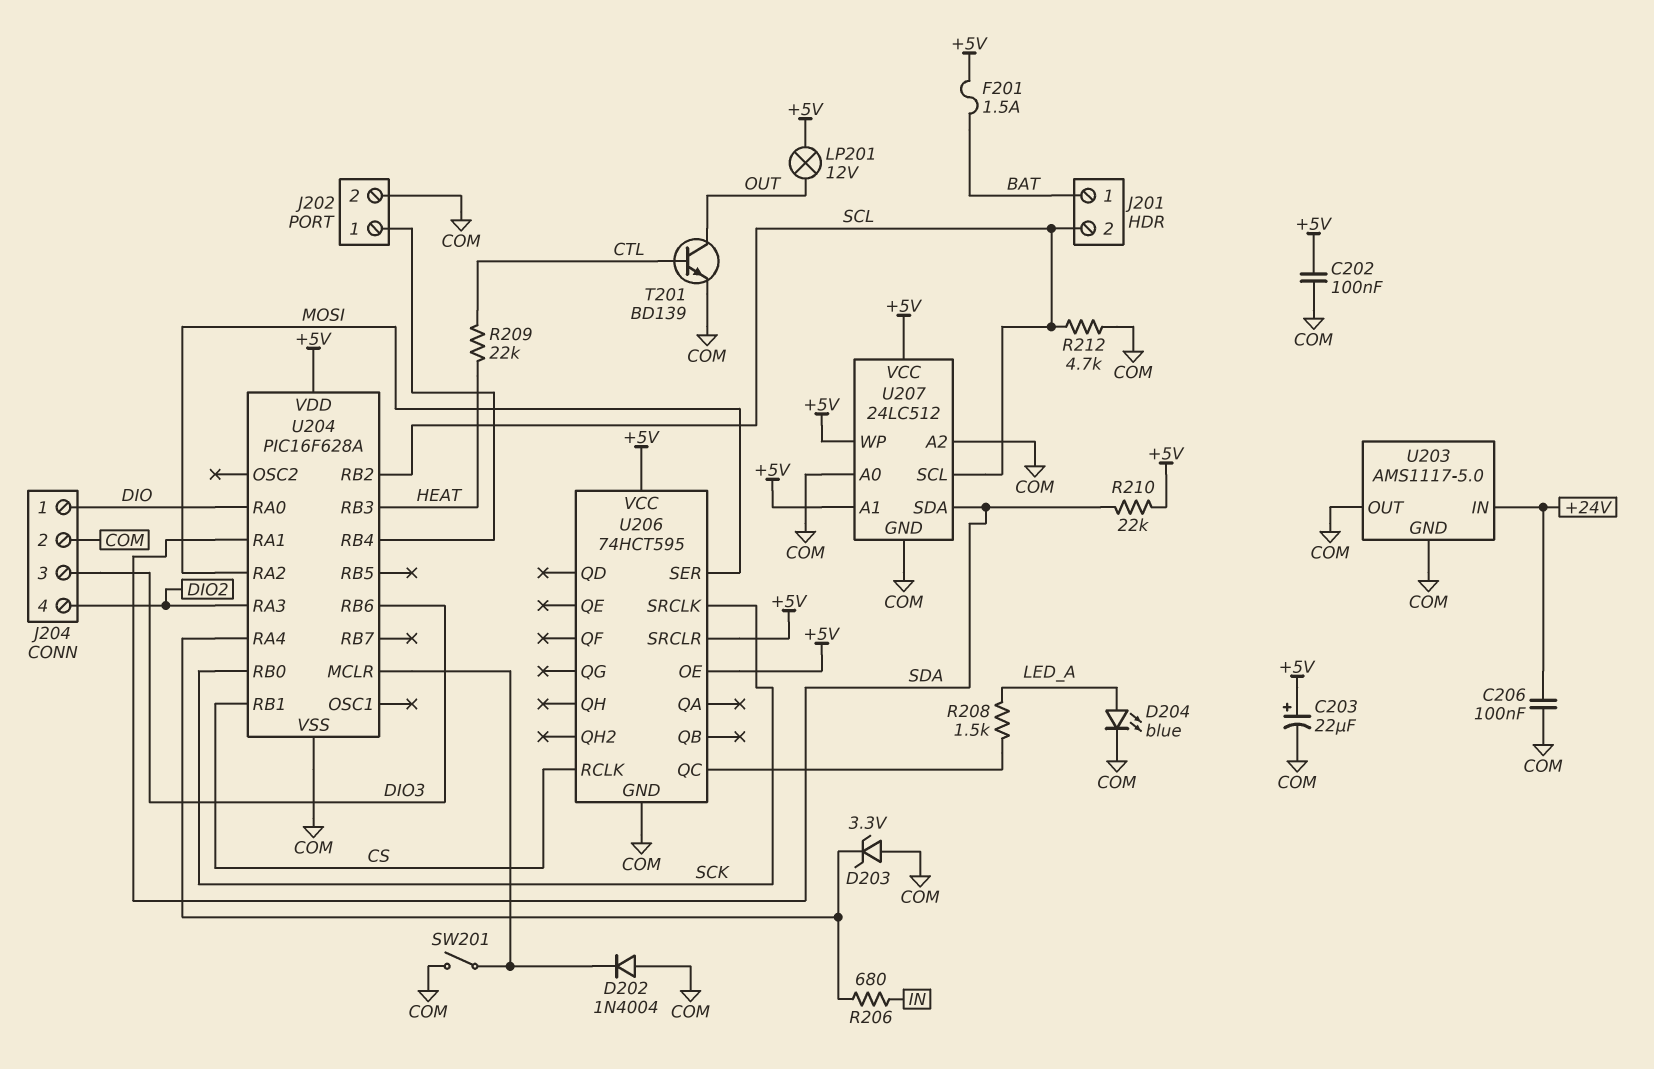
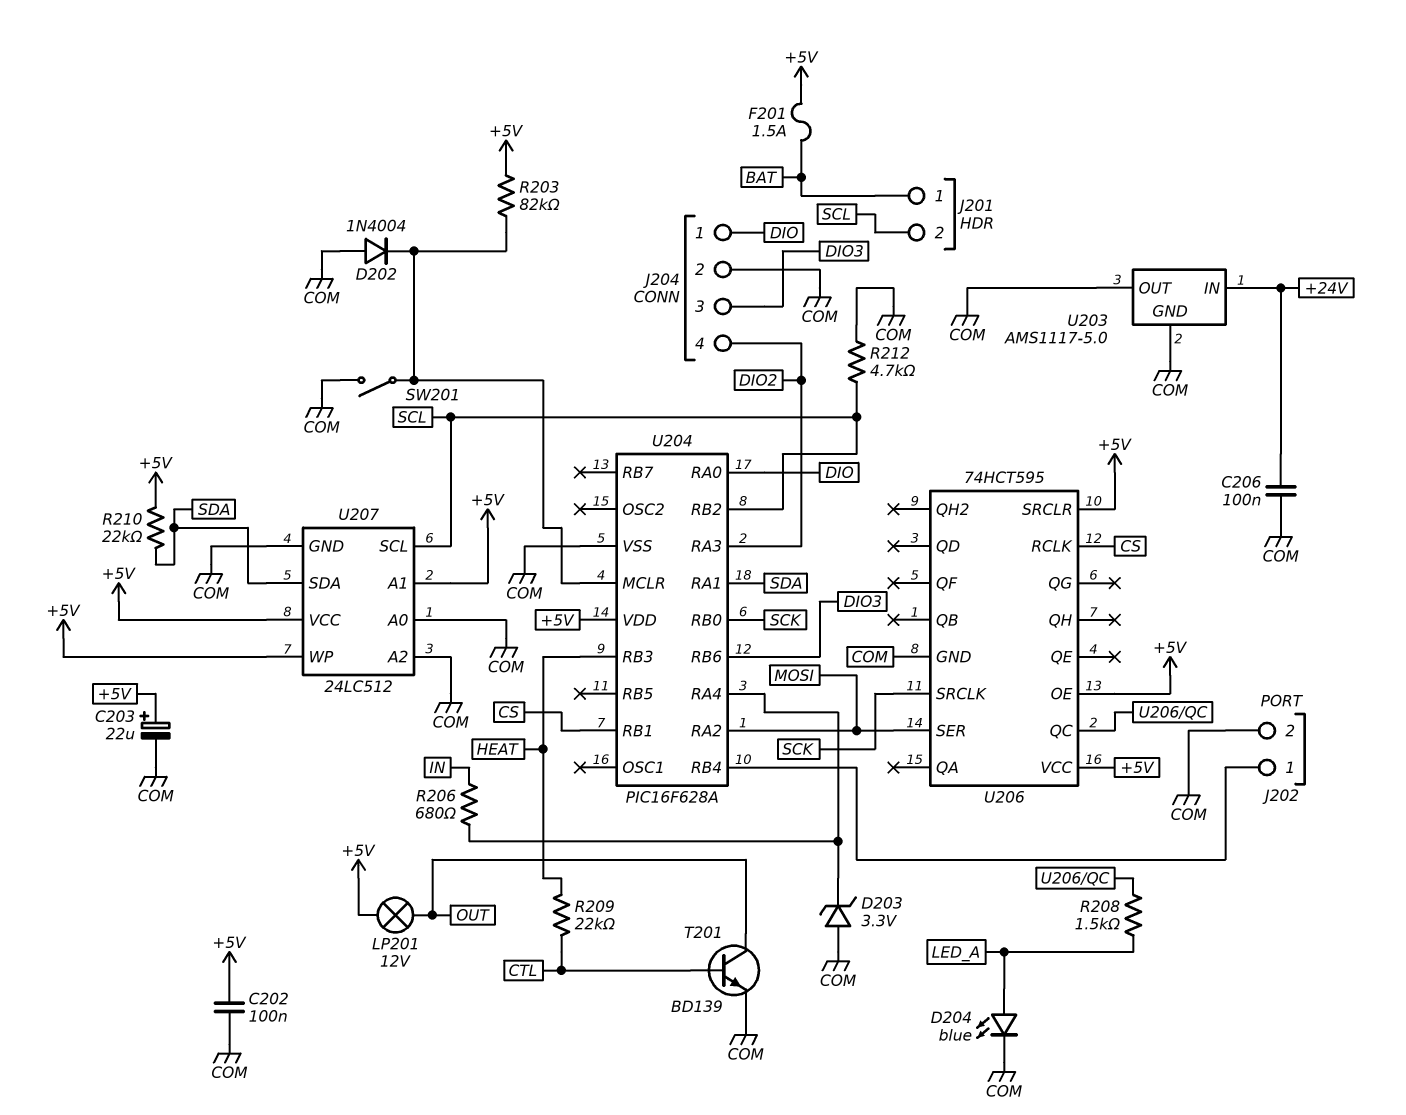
R203: none -> 82k (+5V, U204/MCLR)

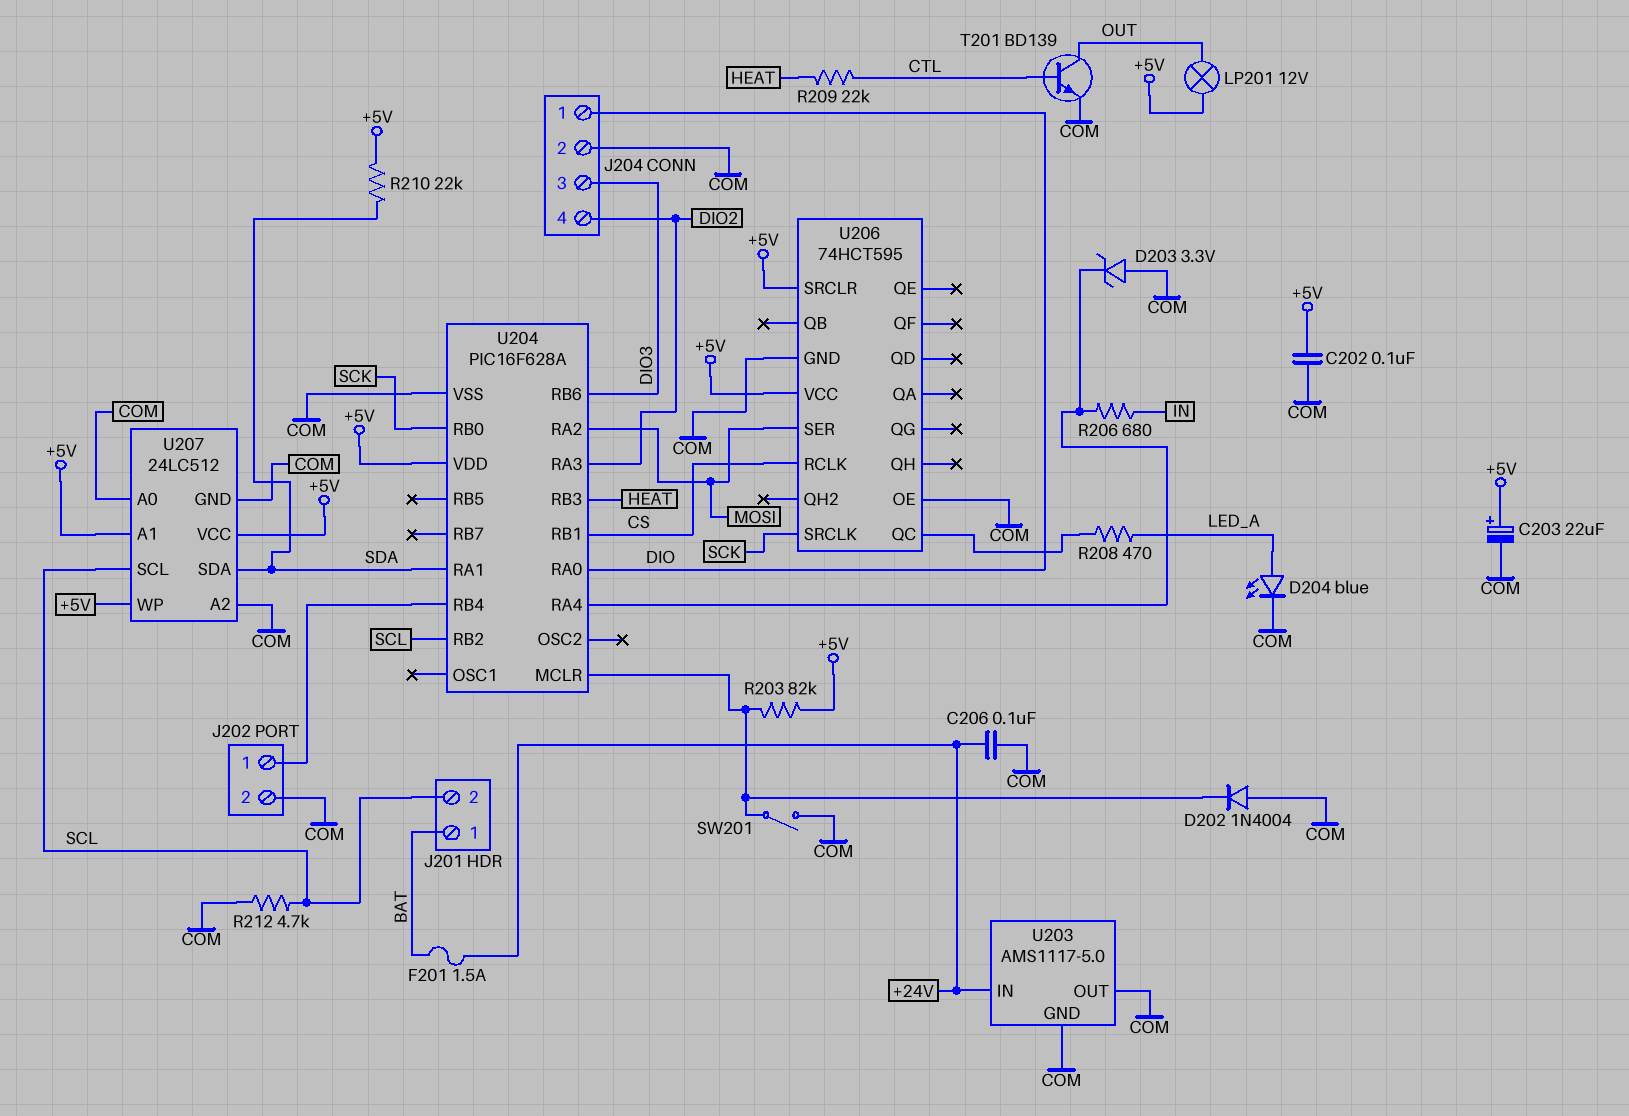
F201: 1.5A (+5V, BAT) -> 1.5A (+24V, BAT)
R208: 1.5k (LED_A, U206/QC) -> 470 (LED_A, U206/QC)
U206 pin OE: +5V -> COM

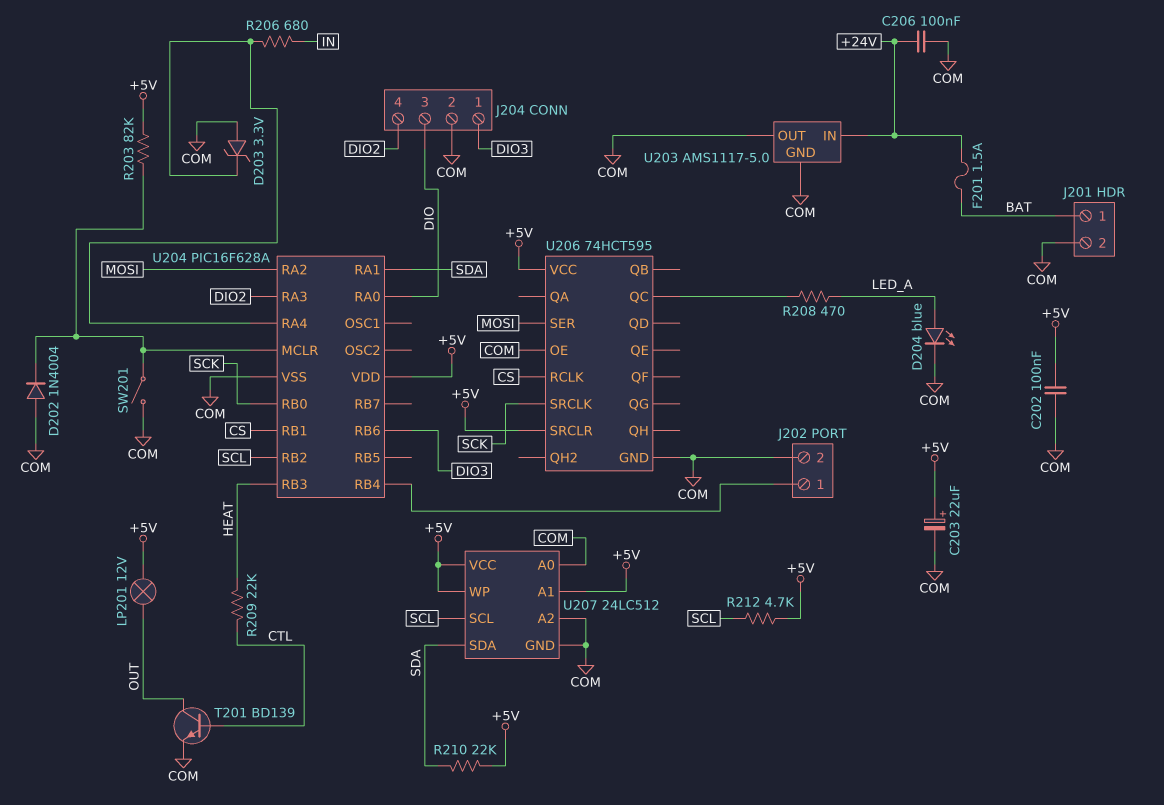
J201 pin 2: SCL -> COM
J204 pin 1: DIO -> DIO3
J204 pin 3: DIO3 -> DIO
R212: 4.7k (COM, SCL) -> 4.7k (+5V, SCL)

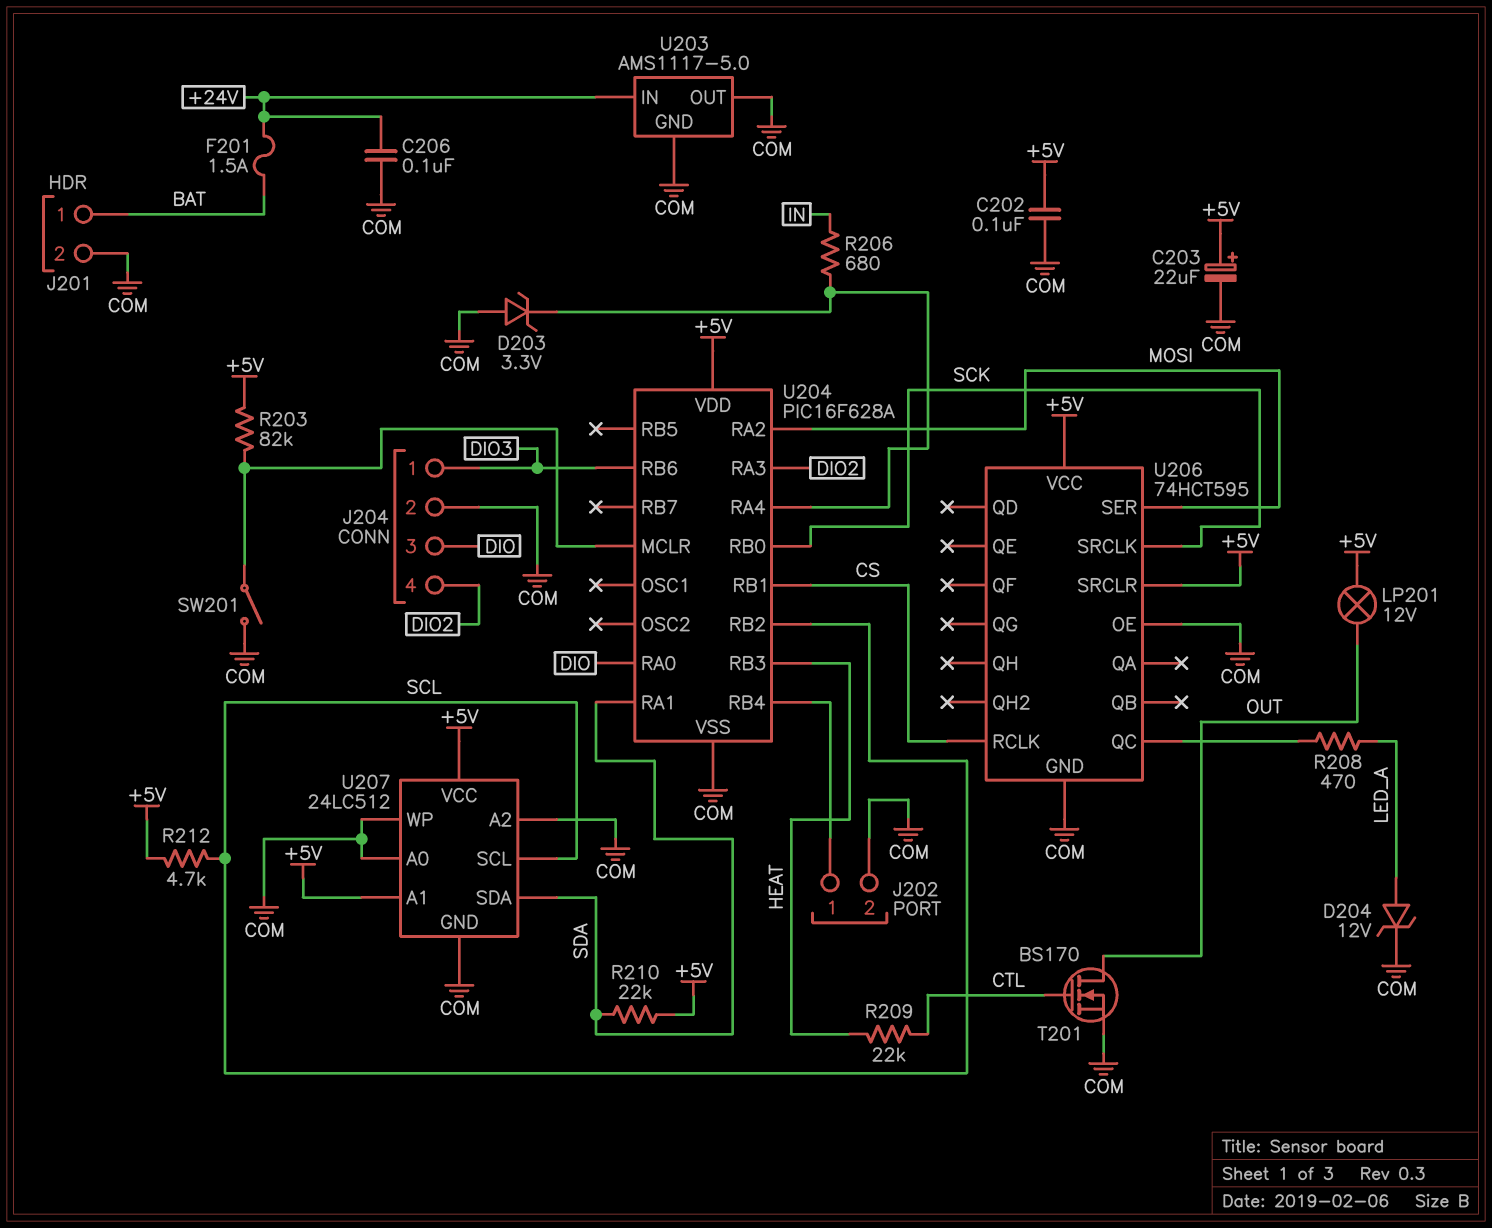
D202: diode 1N4004 (A COM, K U204/MCLR) -> none
D204: LED blue (A LED_A, K COM) -> zener 12V (A LED_A, K COM)
T201: NPN BD139 (B CTL, C OUT, E COM) -> NMOS BS170 (G CTL, D OUT, S COM)
U207 pin WP: +5V -> COM

